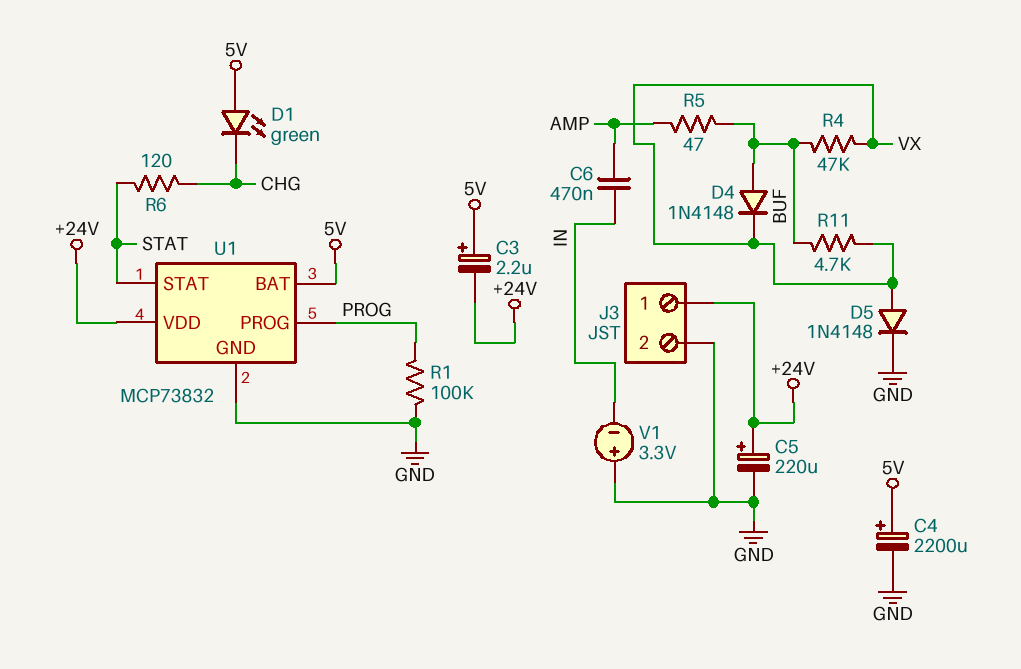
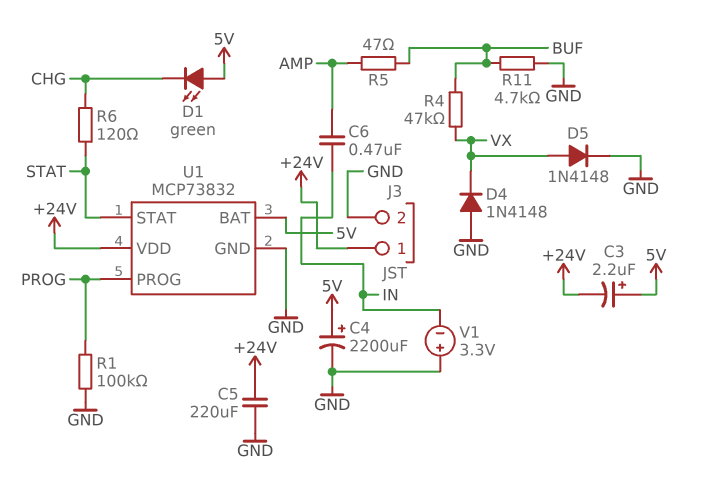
C5: 220uF (plus +24V, minus GND) -> 220uF (+24V, GND)
D4: diode 1N4148 (A BUF, K VX) -> diode 1N4148 (A GND, K VX)
R11: 4.7k (BUF, VX) -> 4.7k (BUF, GND)

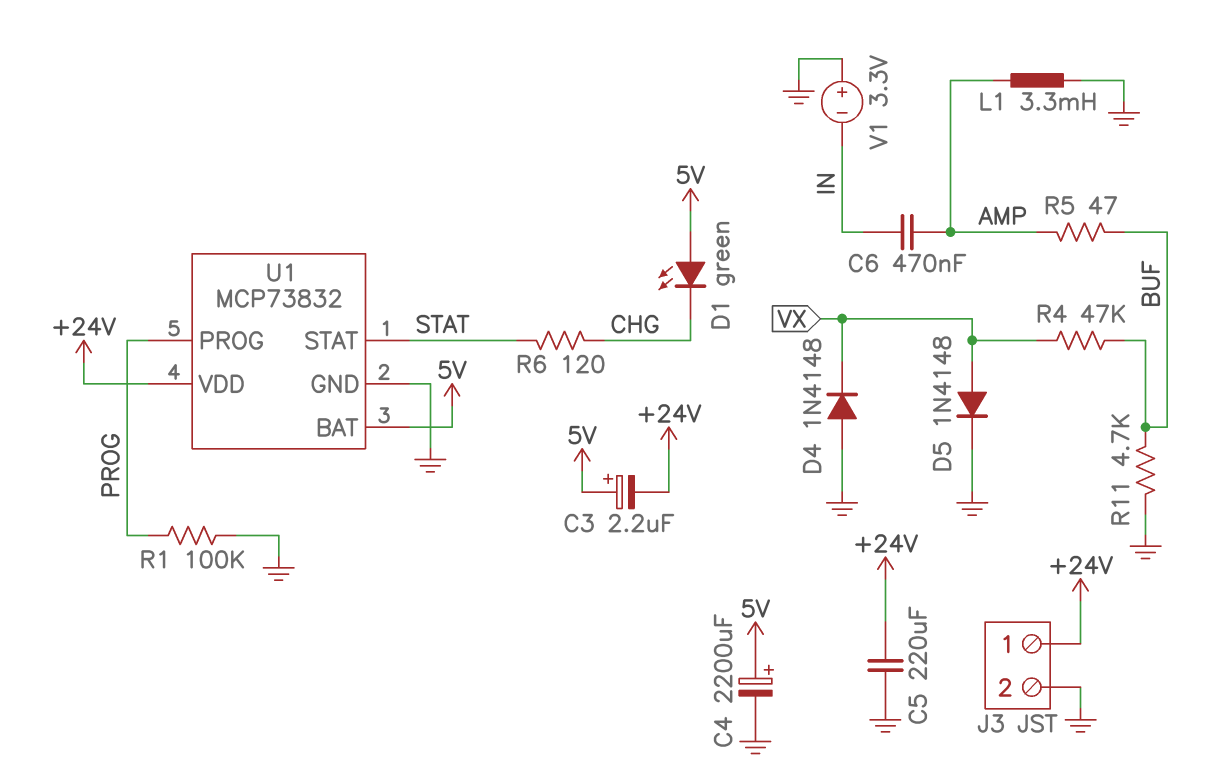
L1: none -> 3.3mH (AMP, GND)

